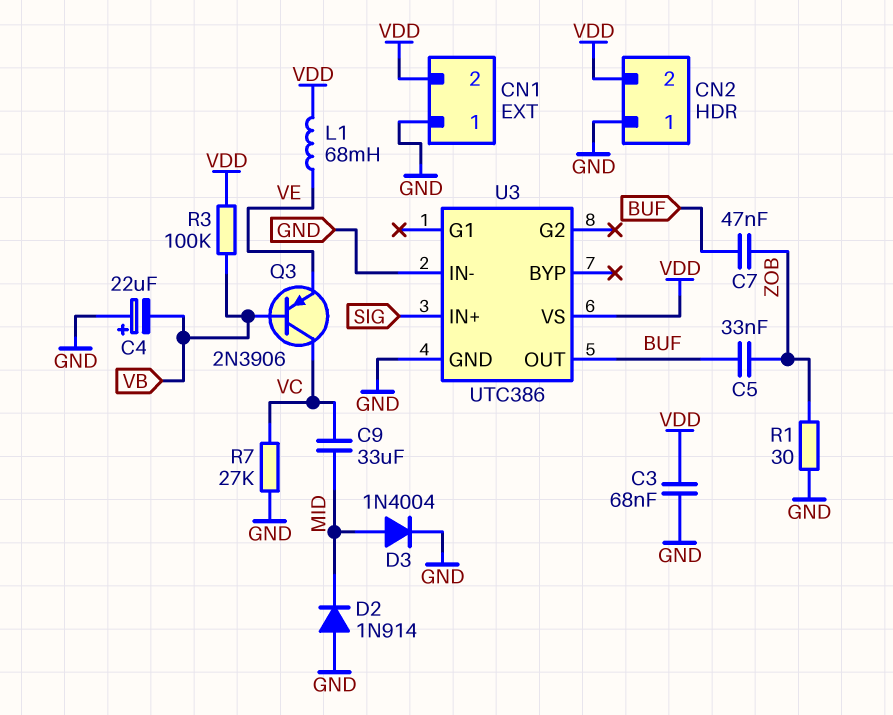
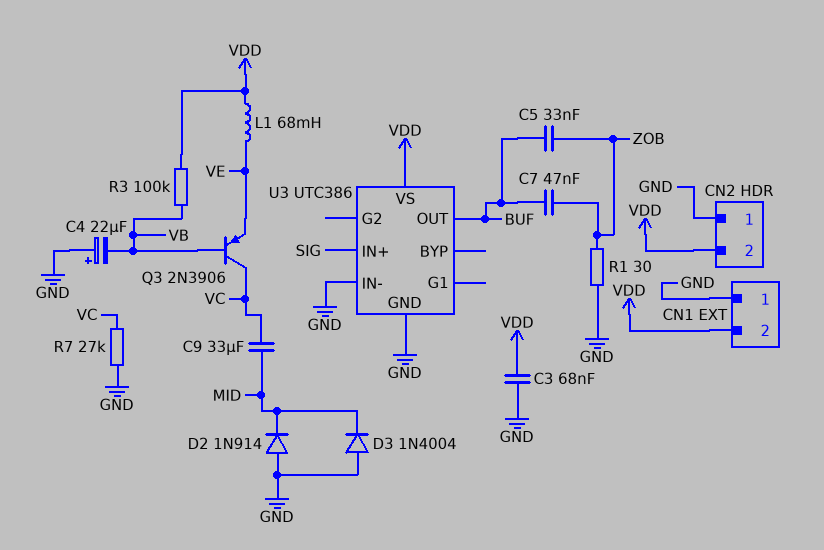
D3: diode 1N4004 (A MID, K GND) -> diode 1N4004 (A GND, K MID)

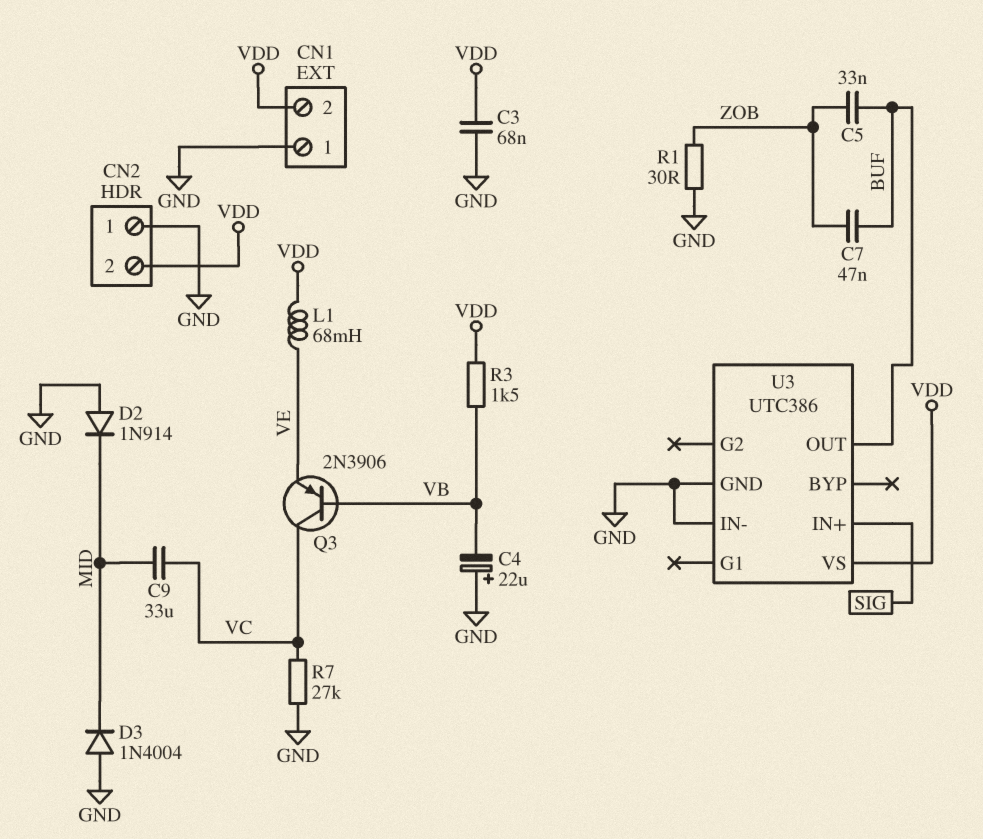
R3: 100k (VB, VDD) -> 1.5k (VB, VDD)

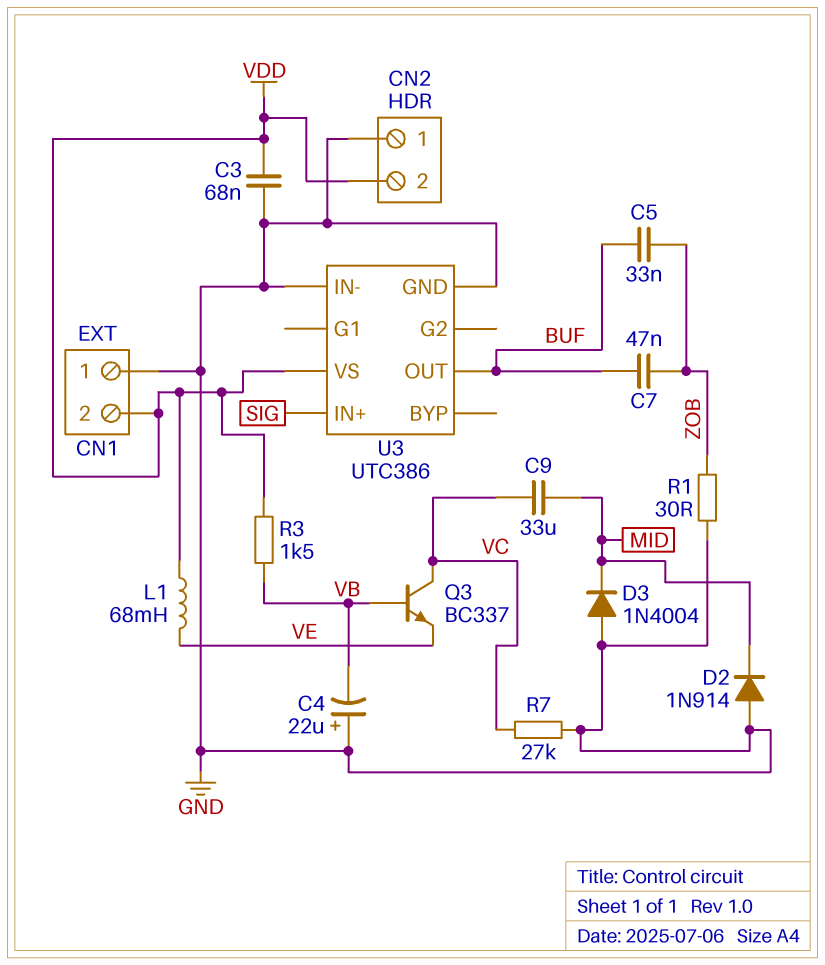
Q3: PNP 2N3906 (B VB, C VC, E VE) -> NPN BC337 (B VB, C VC, E VE)

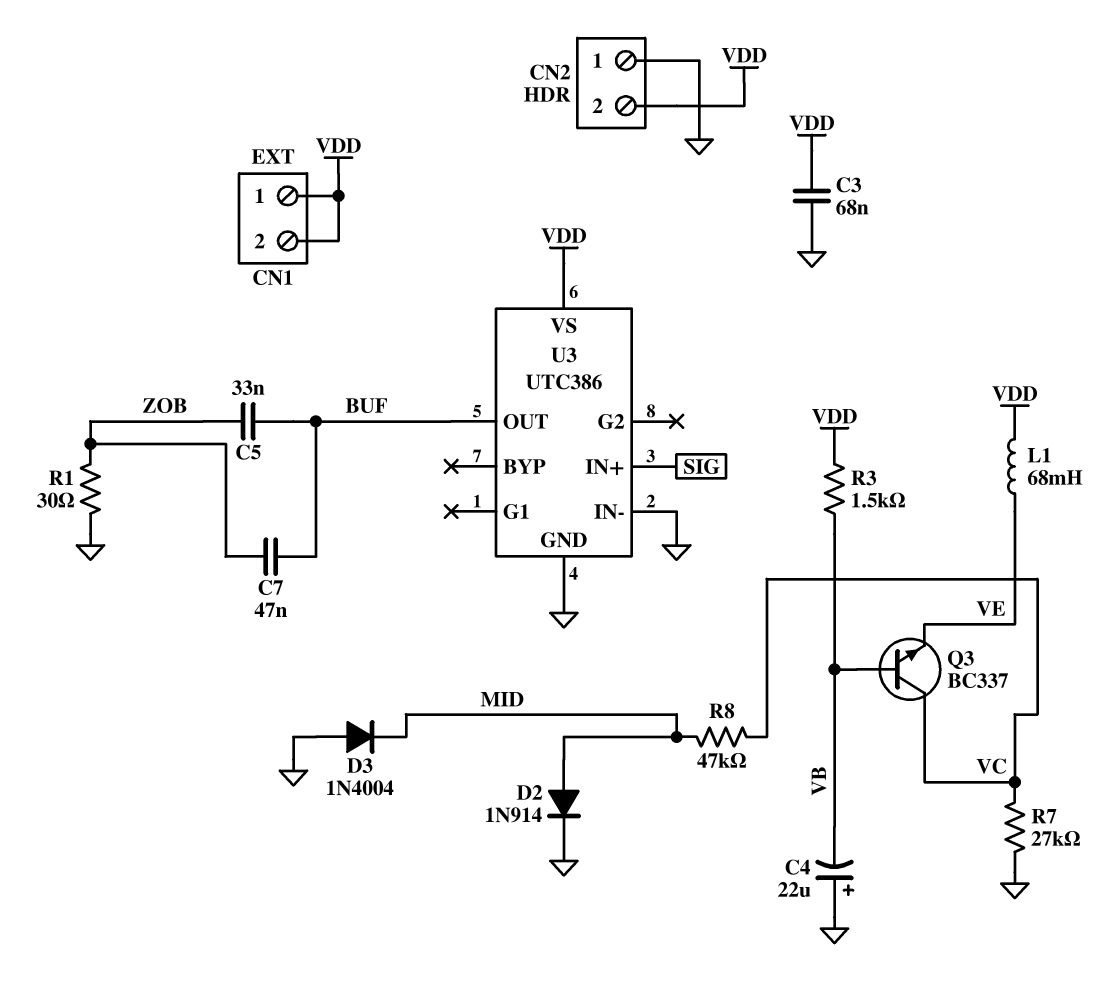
C9: 33uF (MID, VC) -> none
CN1 pin 1: GND -> VDD
D2: diode 1N914 (A GND, K MID) -> diode 1N914 (A MID, K GND)
R8: none -> 47k (MID, VC)

